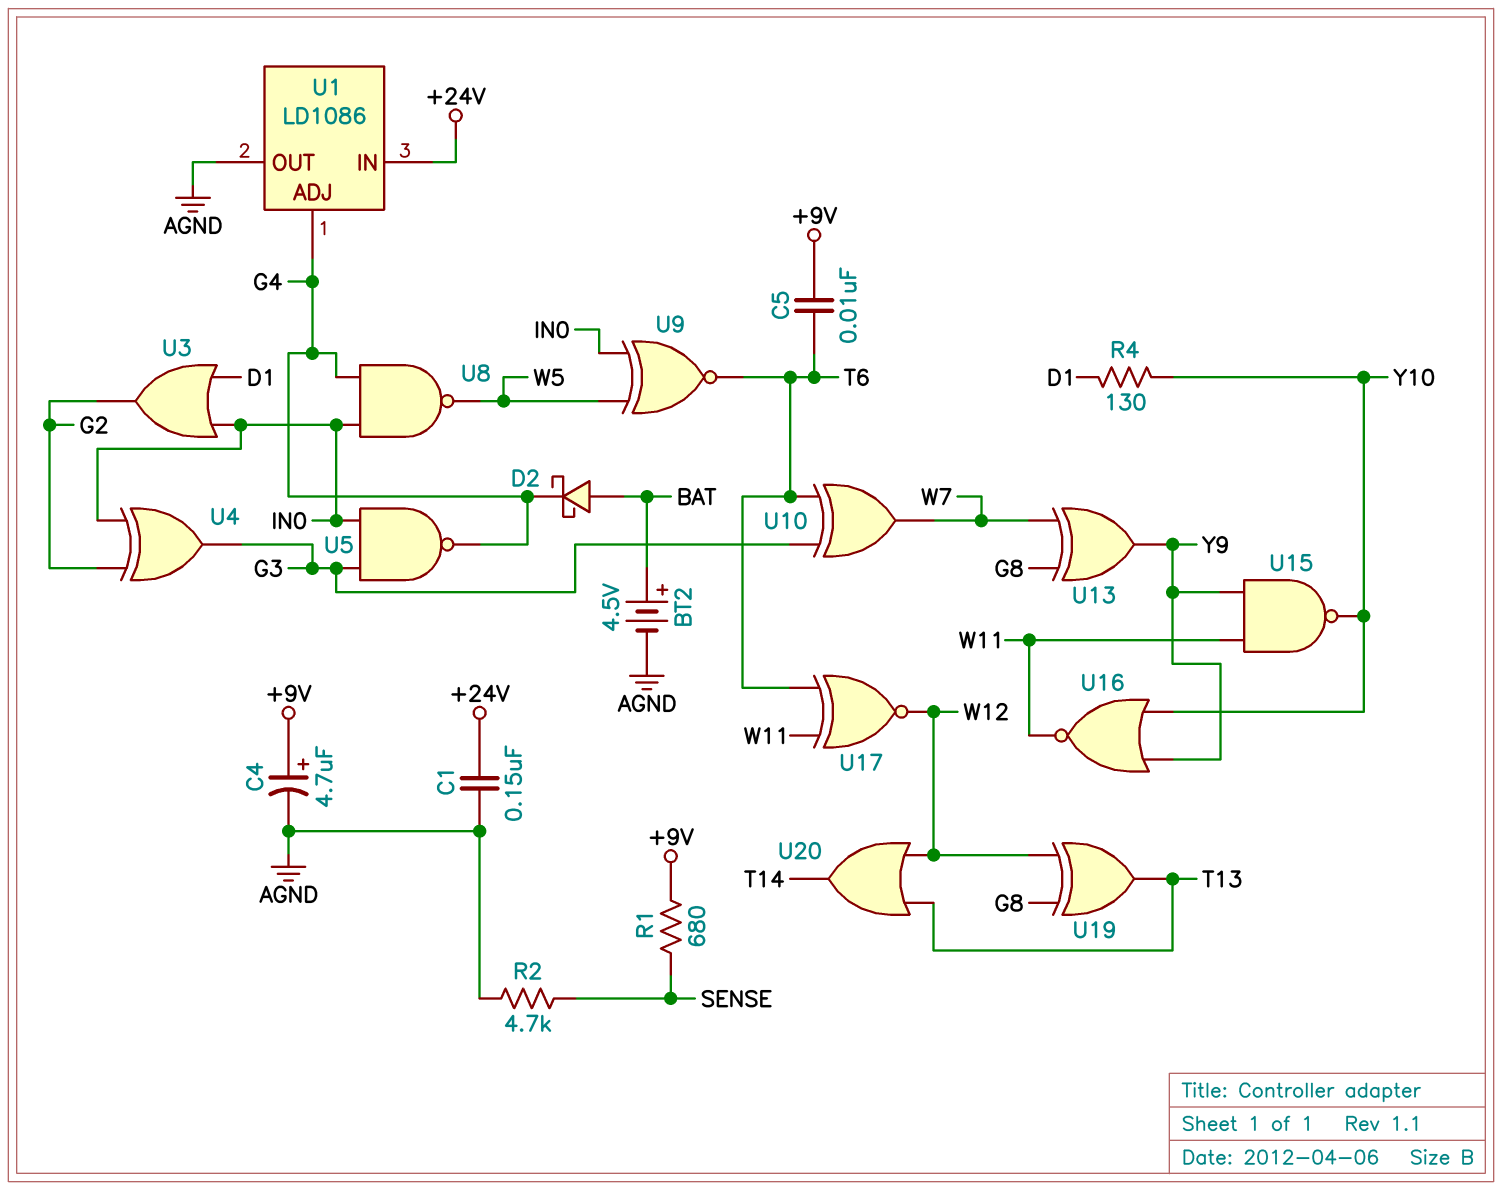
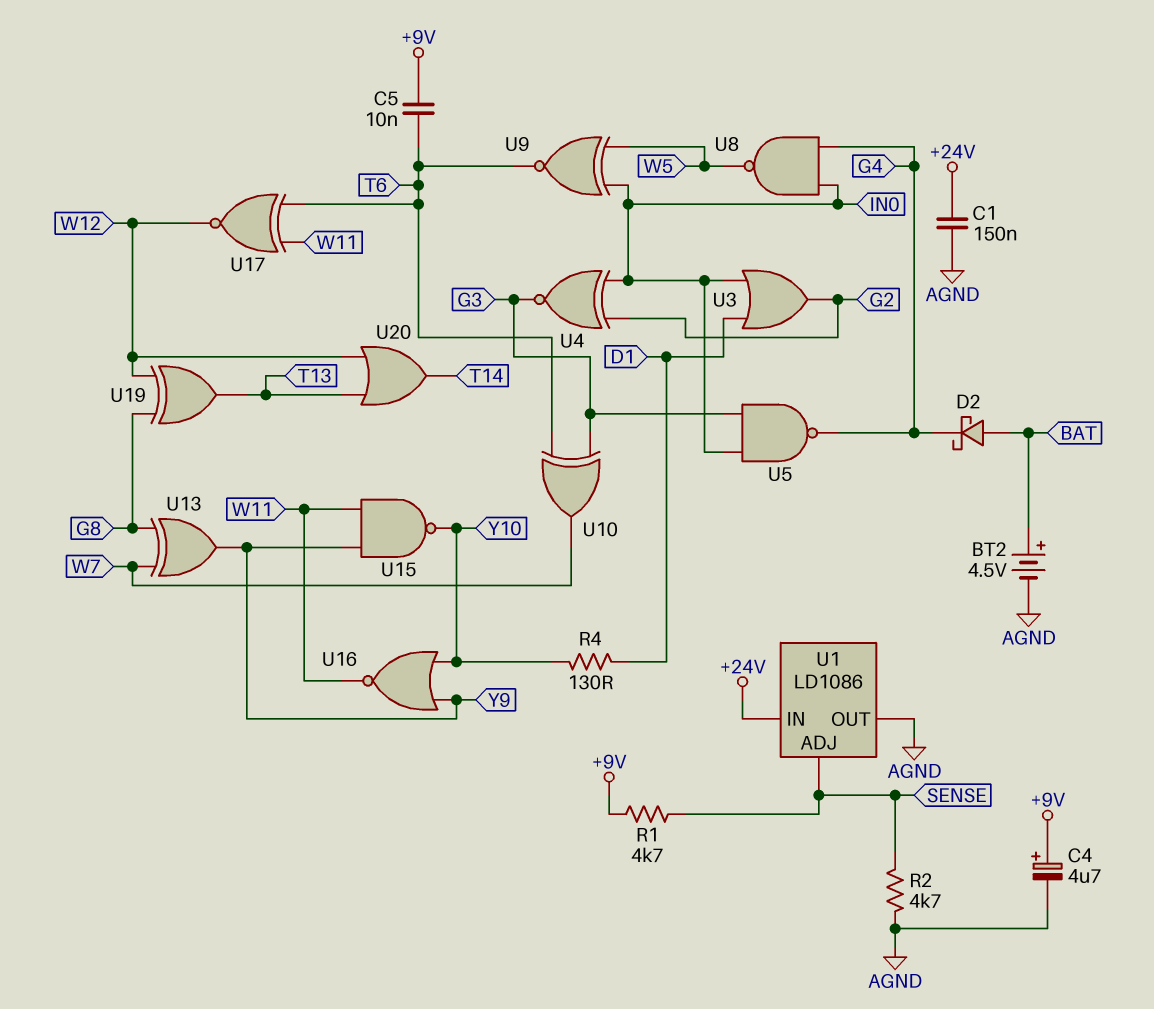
R1: 680 (+9V, SENSE) -> 4.7k (+9V, SENSE)
U1 pin ADJ: G4 -> SENSE
U4: XOR (in G2, in IN0, out G3) -> XNOR (in G2, in IN0, out G3)

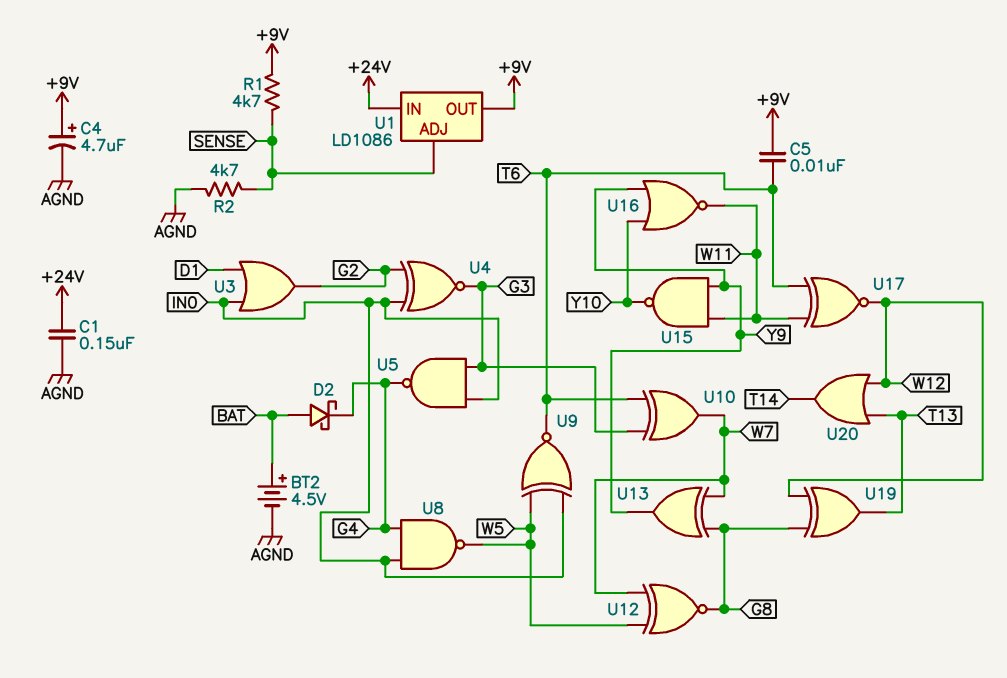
R4: 130 (D1, Y10) -> none
U1 pin OUT: AGND -> +9V
U12: none -> XNOR (in W5, in W7, out G8)

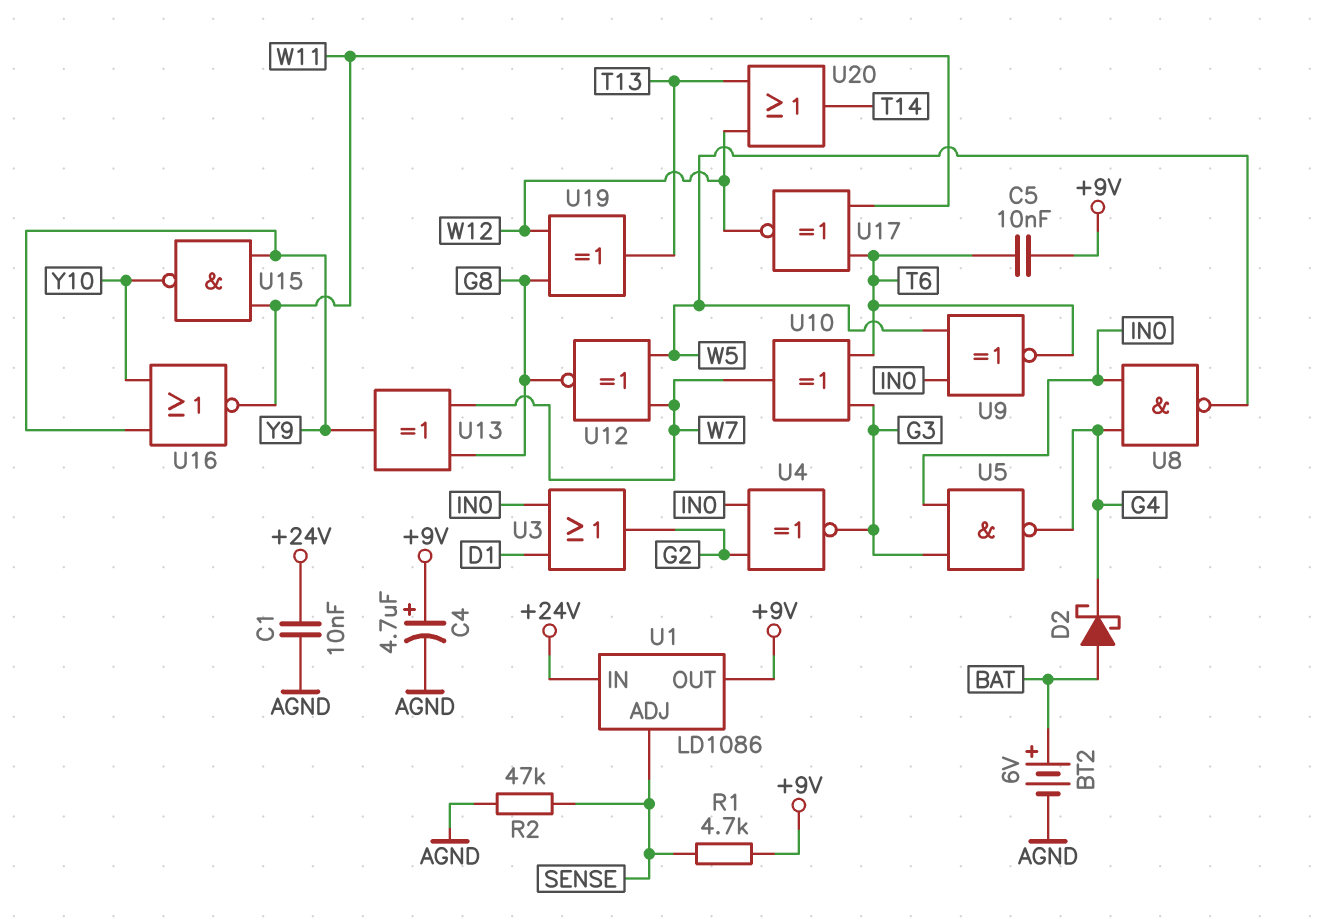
BT2: 4.5V (plus BAT, minus AGND) -> 6V (plus BAT, minus AGND)
C1: 150nF (+24V, AGND) -> 10nF (+24V, AGND)
R2: 4.7k (AGND, SENSE) -> 47k (AGND, SENSE)

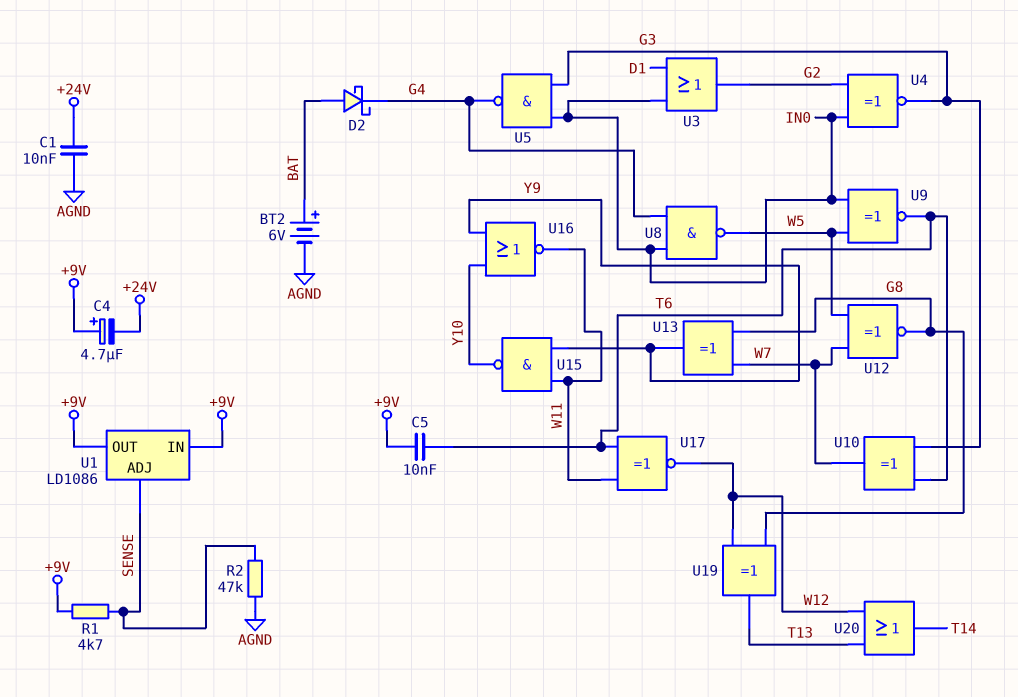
C4: 4.7uF (plus +9V, minus AGND) -> 4.7uF (plus +9V, minus +24V)
U1 pin IN: +24V -> +9V

